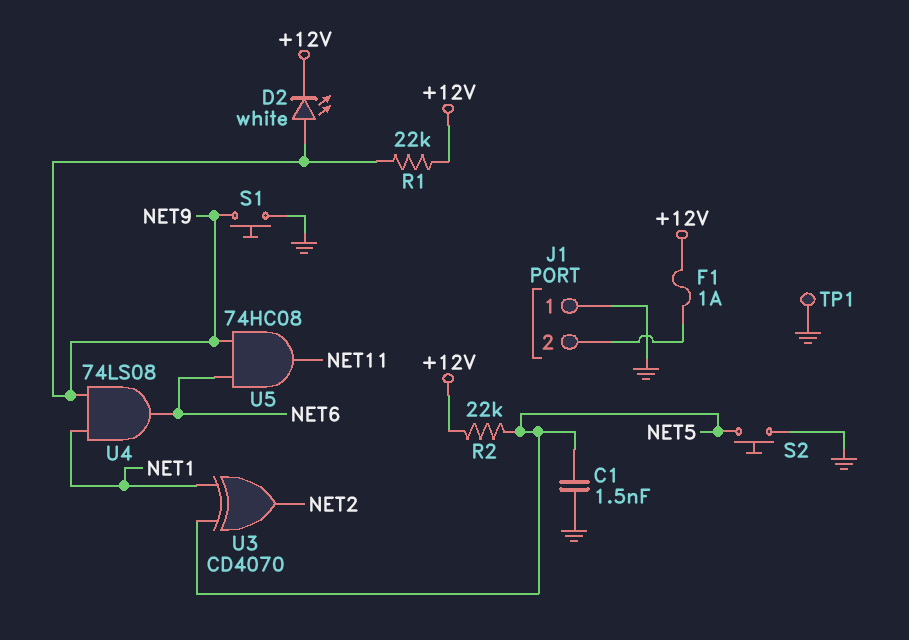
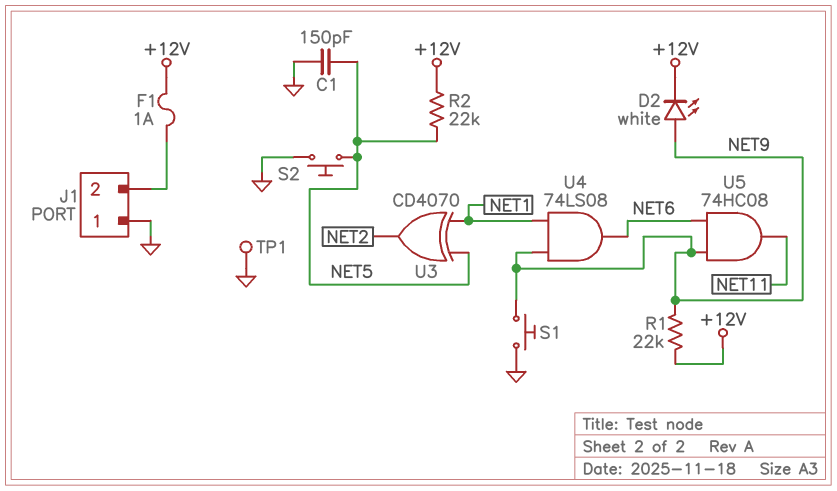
C1: 1.5nF (GND, NET5) -> 150pF (GND, NET5)

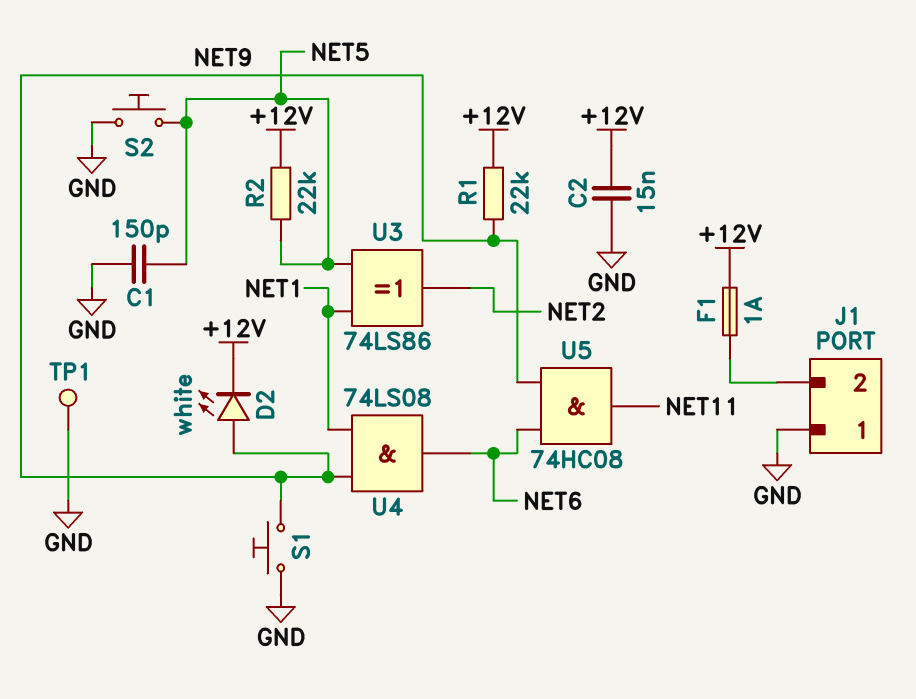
C2: none -> 15nF (+12V, GND)
U3: XOR CD4070 (in NET1, in NET5, out NET2) -> XOR 74LS86 (in NET1, in NET5, out NET2)

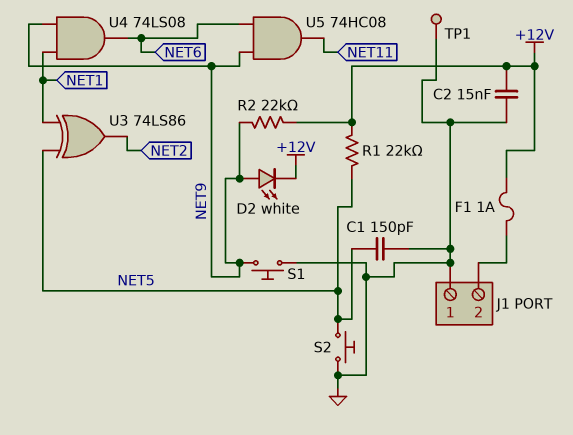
R1: 22k (+12V, NET9) -> 22k (+12V, NET5)
R2: 22k (+12V, NET5) -> 22k (+12V, NET9)

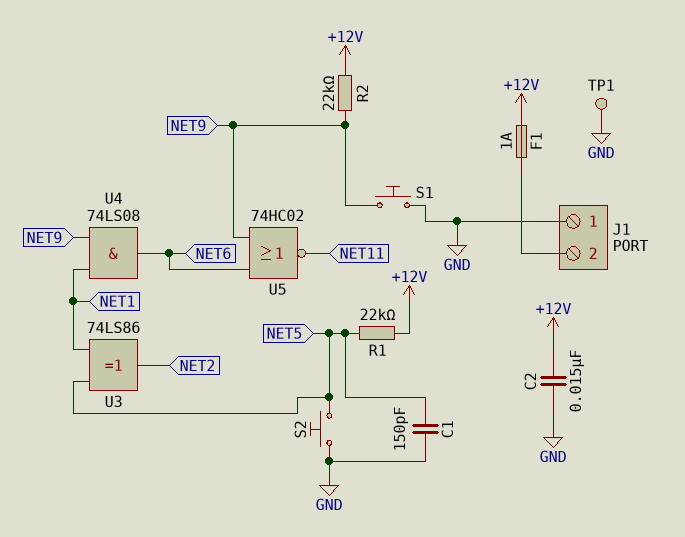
D2: LED white (A NET9, K +12V) -> none
U5: AND 74HC08 (in NET6, in NET9, out NET11) -> NOR 74HC02 (in NET6, in NET9, out NET11)

